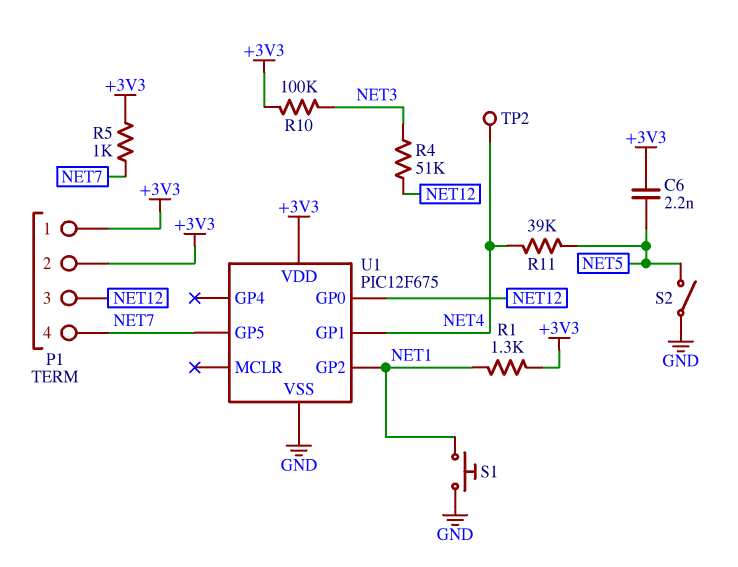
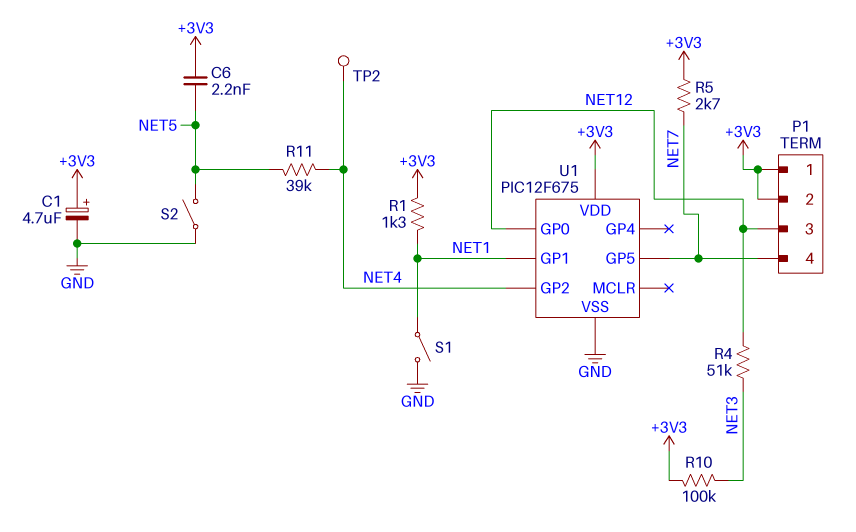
C1: none -> 4.7uF (plus +3V3, minus GND)
R5: 1k (+3V3, NET7) -> 2.7k (+3V3, NET7)
S1: button (GND, NET1) -> switch (GND, NET1)
U1 pin GP1: NET4 -> NET1
U1 pin GP2: NET1 -> NET4

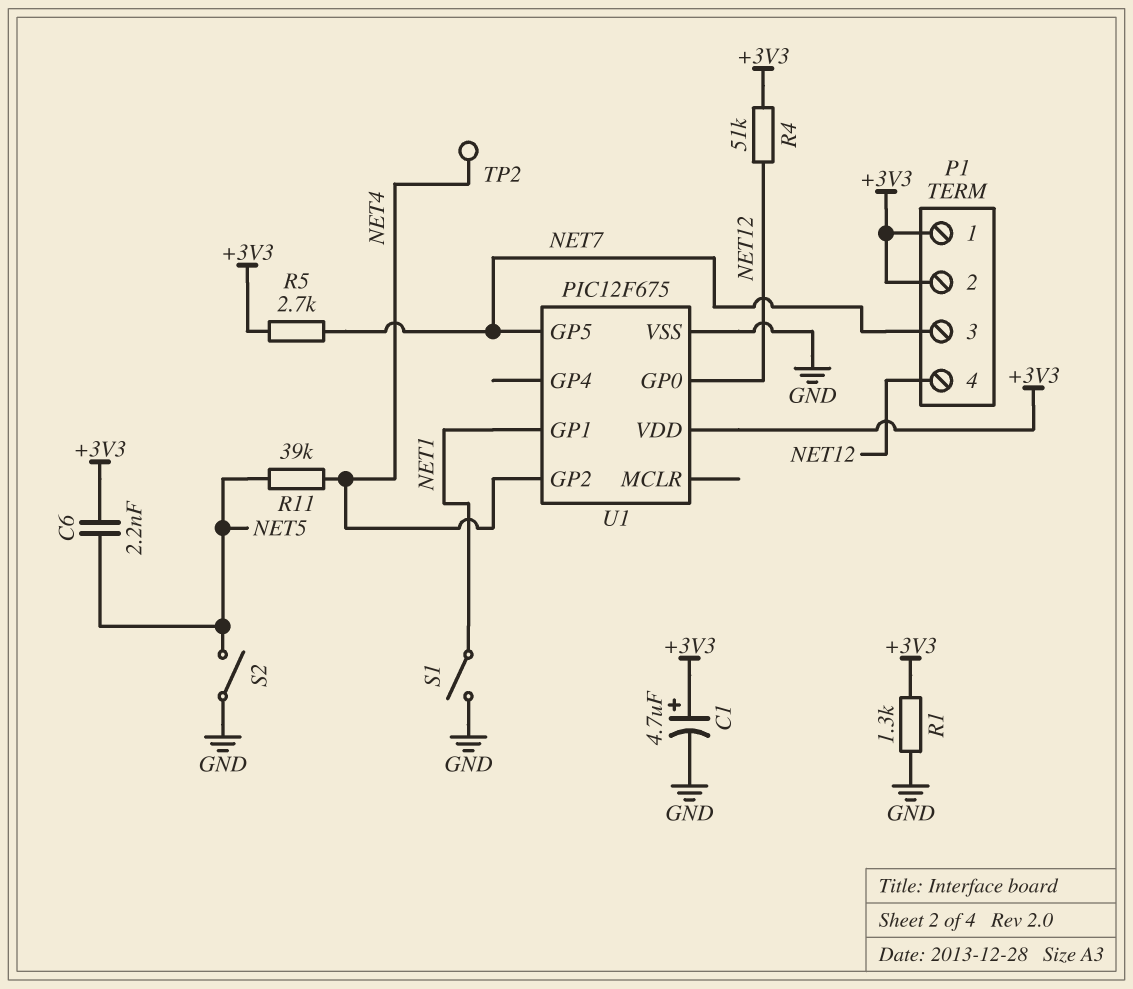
P1 pin 3: NET12 -> NET7
P1 pin 4: NET7 -> NET12
R1: 1.3k (+3V3, NET1) -> 1.3k (+3V3, GND)
R4: 51k (NET3, NET12) -> 51k (+3V3, NET12)
R10: 100k (+3V3, NET3) -> none

